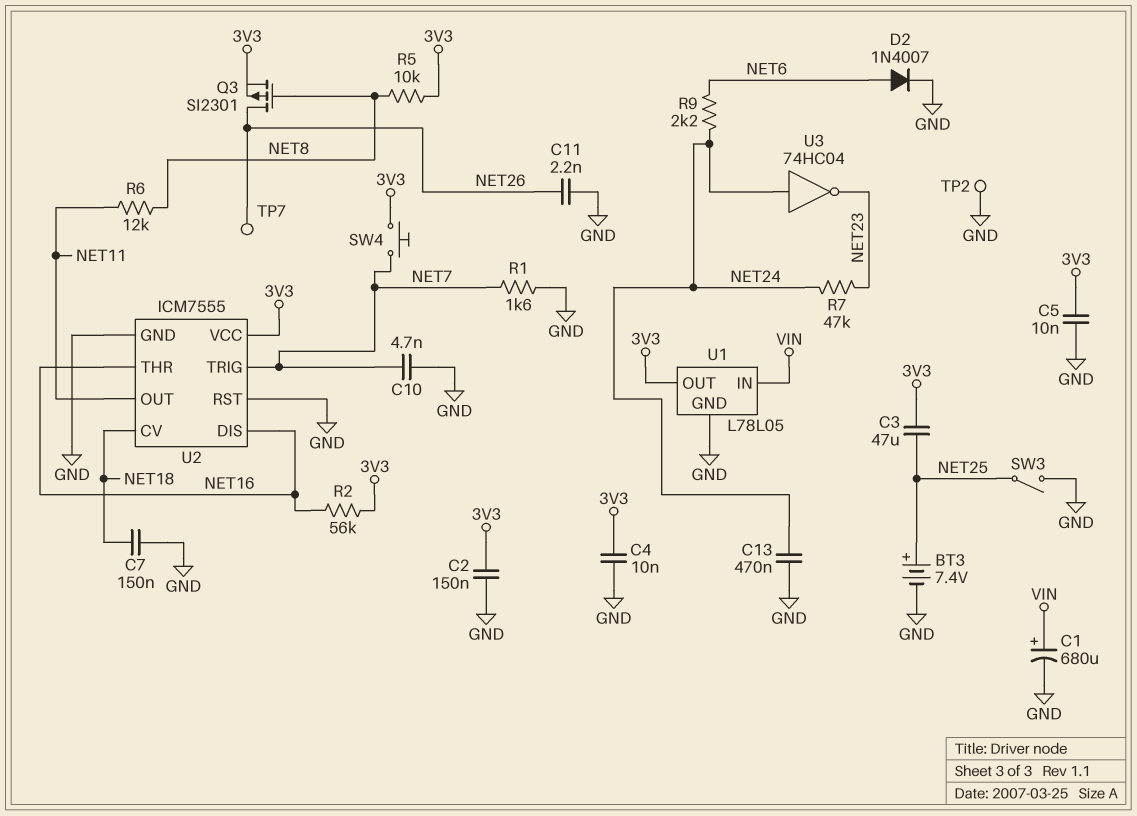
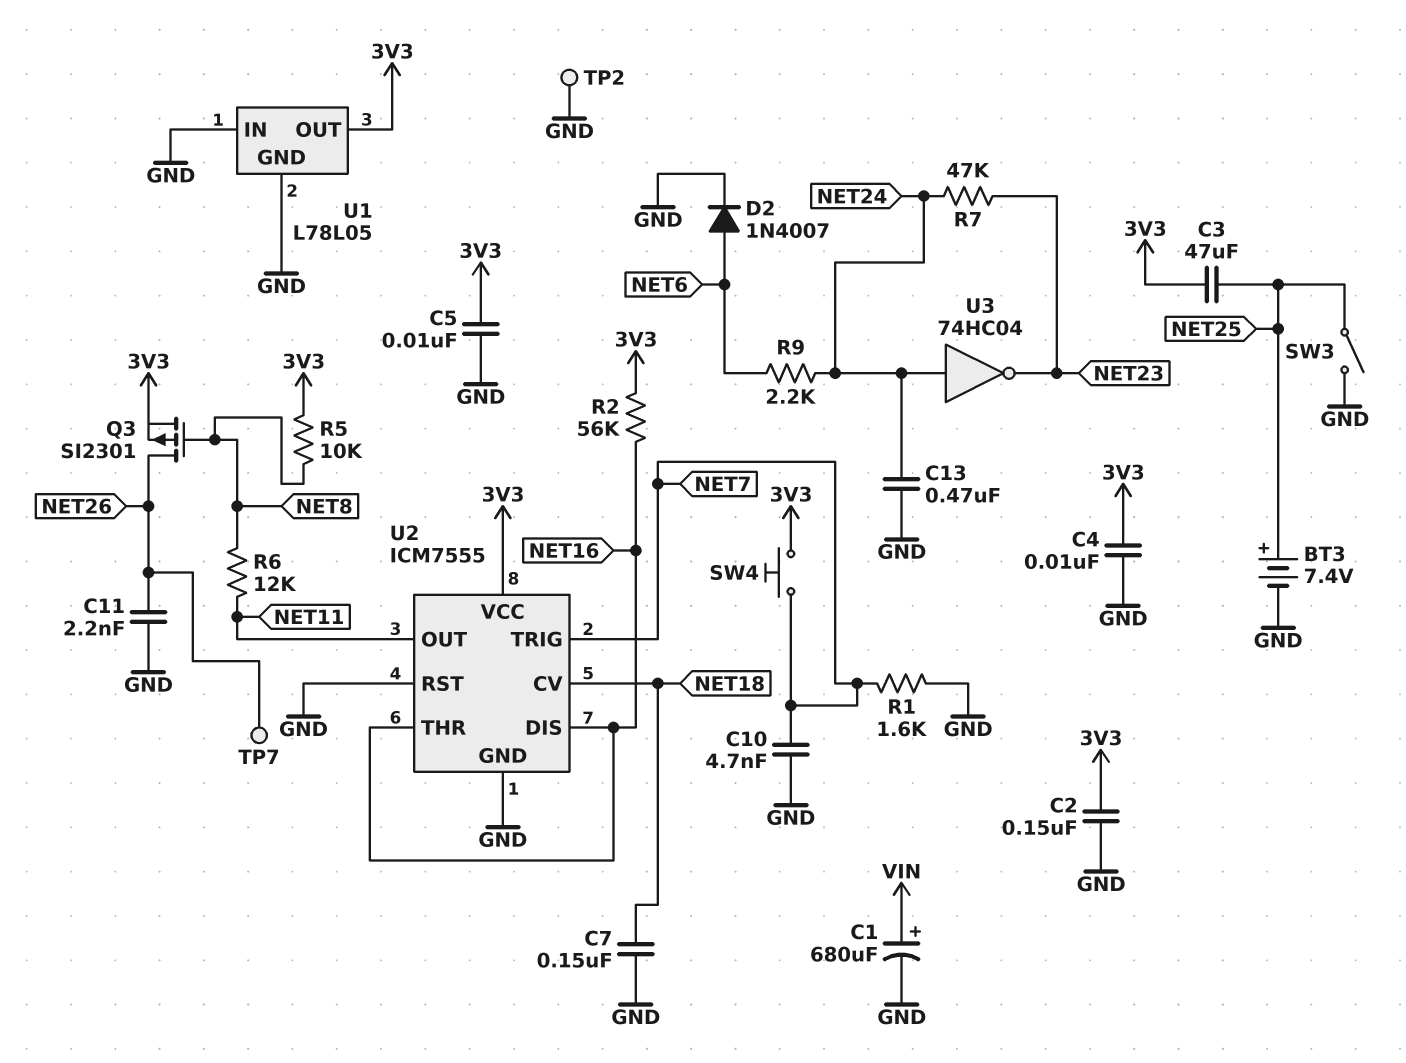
U1 pin IN: VIN -> GND

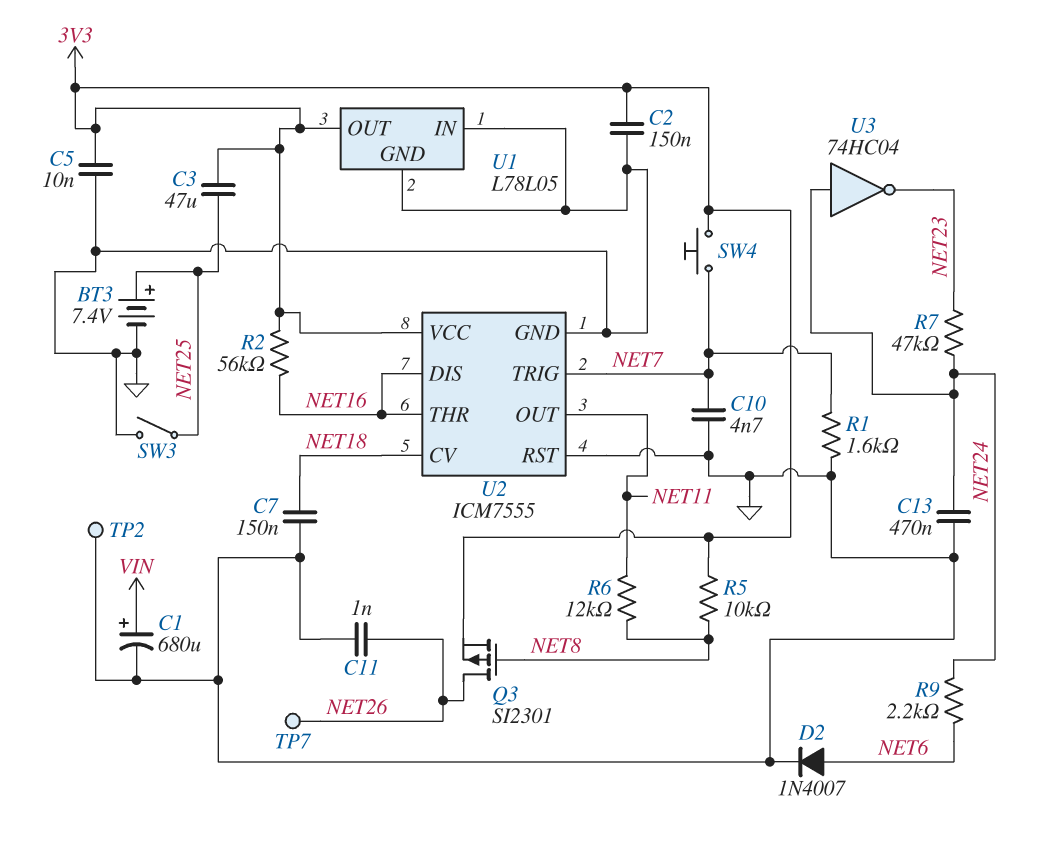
C4: 10nF (3V3, GND) -> none
C11: 2.2nF (GND, NET26) -> 1nF (GND, NET26)

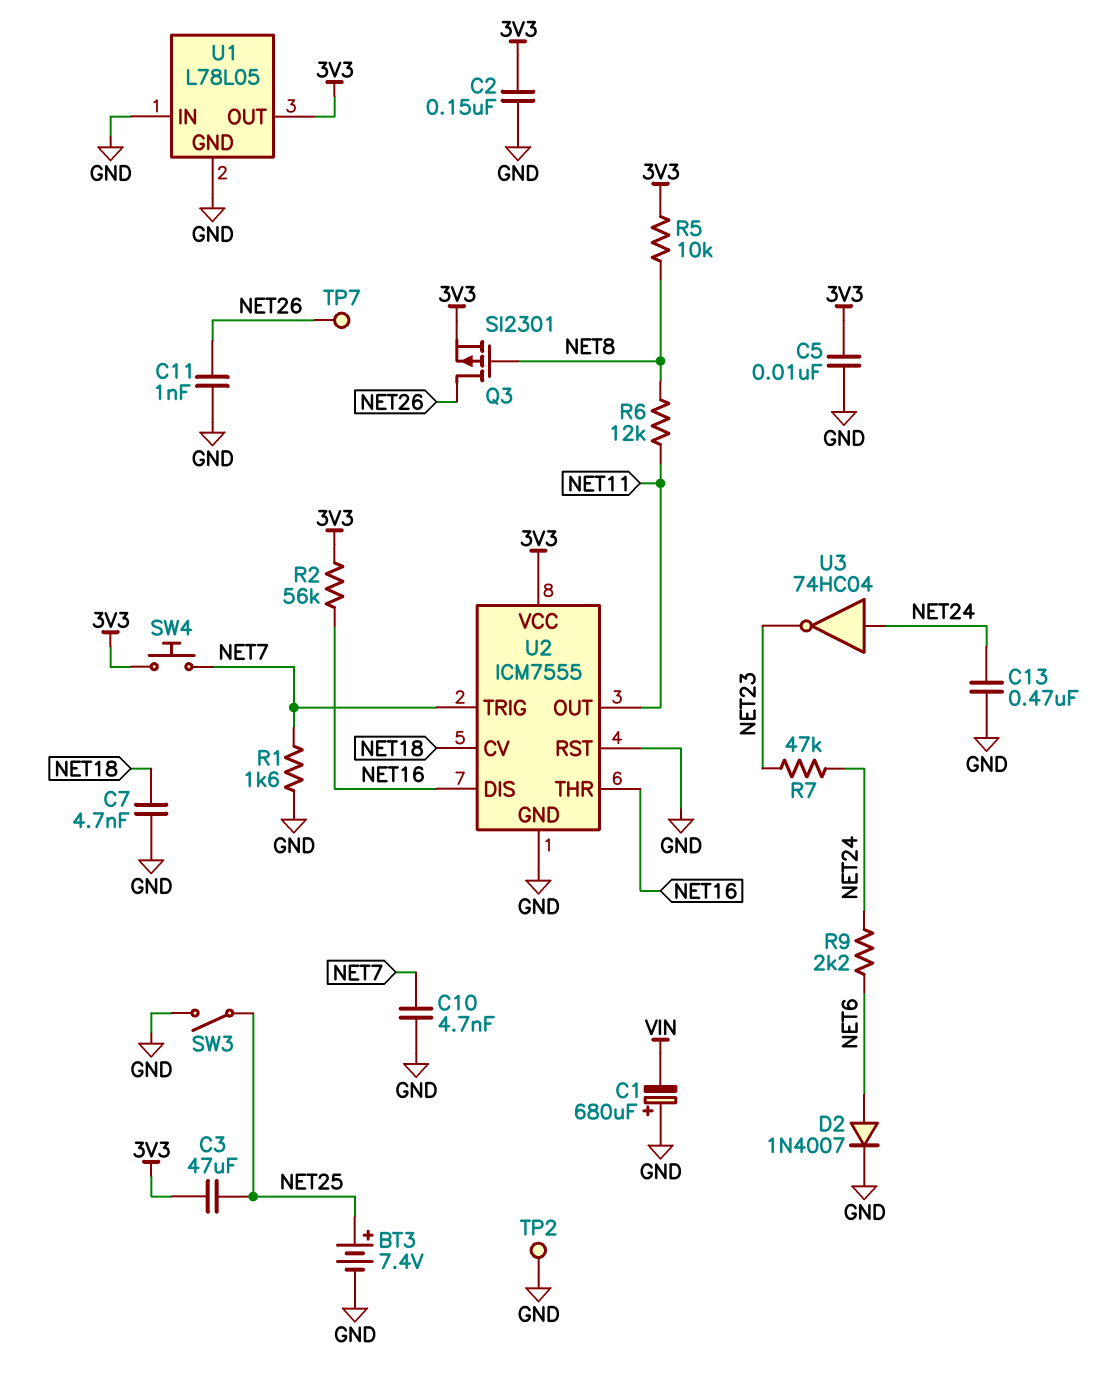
C1: 680uF (plus VIN, minus GND) -> 680uF (plus GND, minus VIN)
C7: 150nF (GND, NET18) -> 4.7nF (GND, NET18)

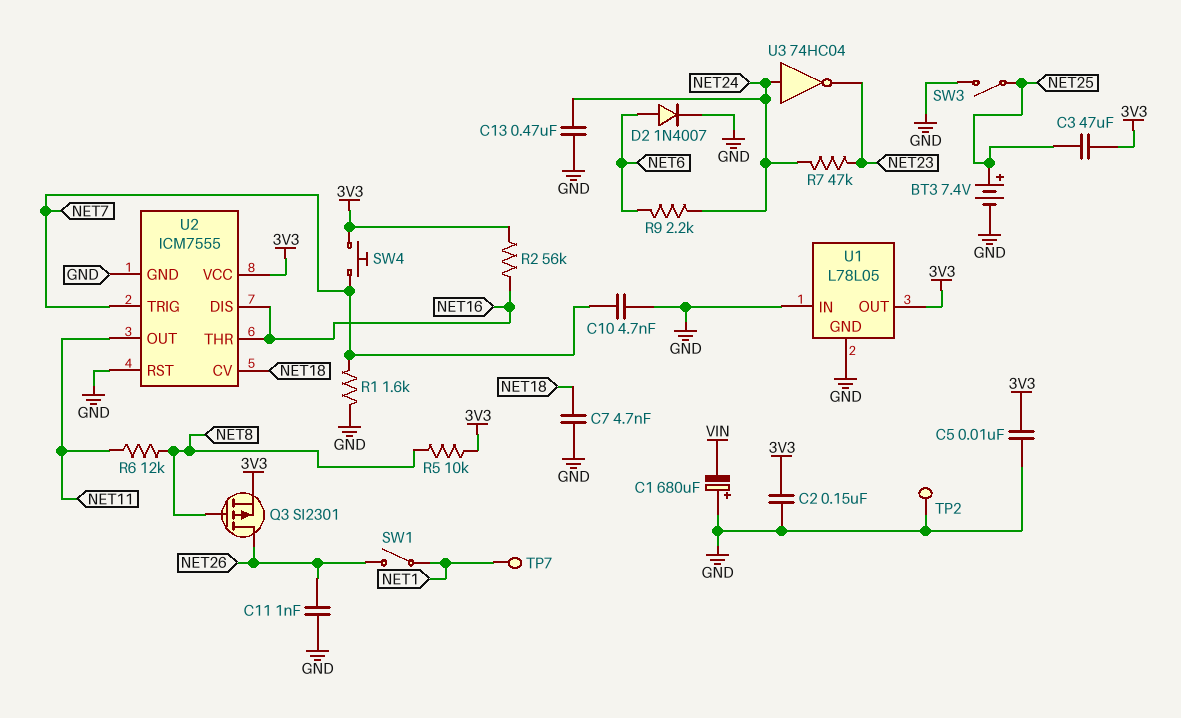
SW1: none -> switch (NET1, NET26)
TP7: test point (NET26) -> test point (NET1)

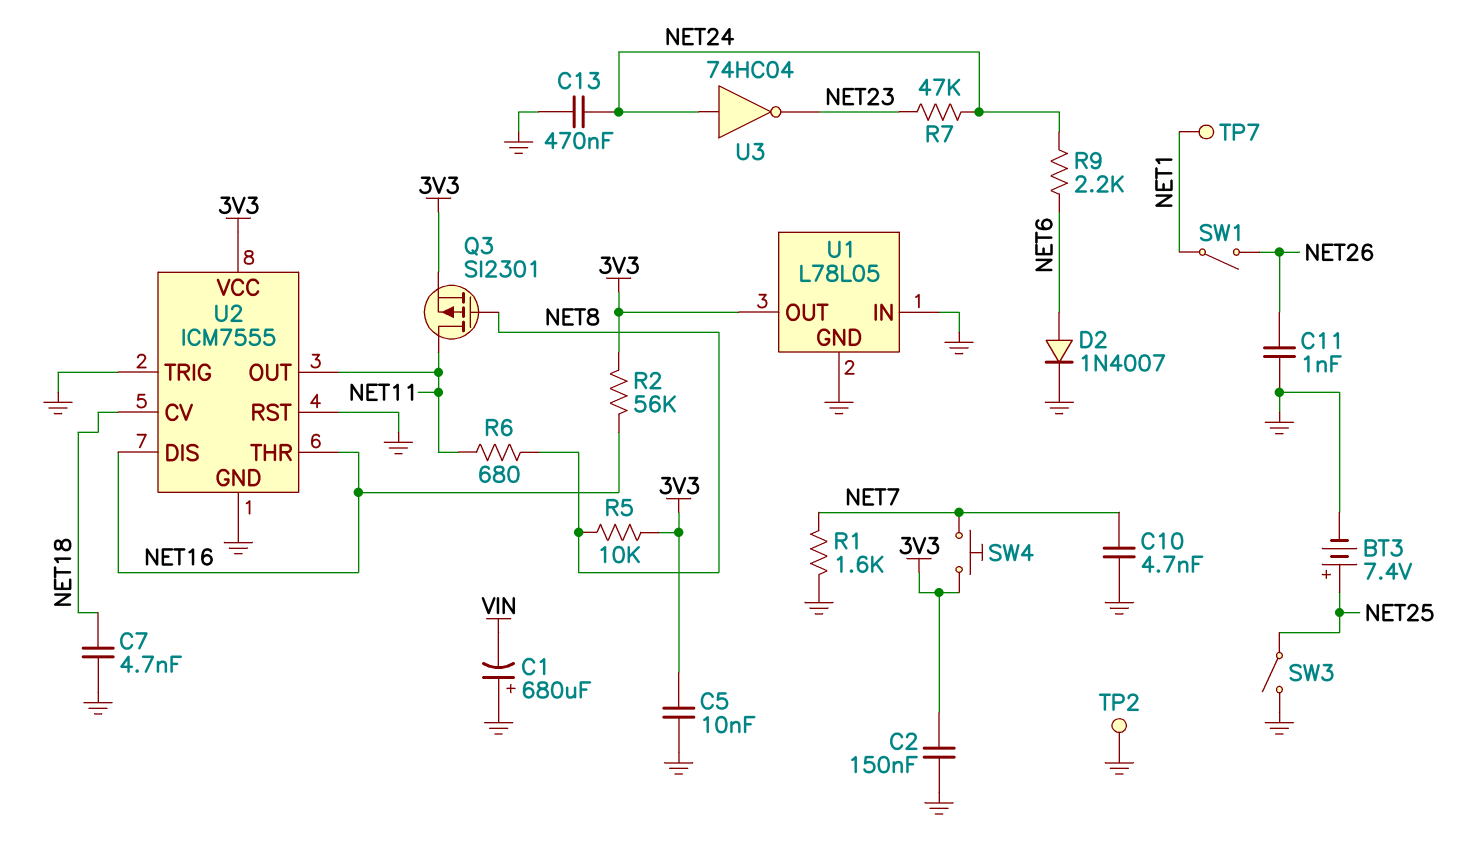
C3: 47uF (3V3, NET25) -> none
Q3: PMOS SI2301 (G NET8, D NET26, S 3V3) -> PMOS SI2301 (G NET8, D NET11, S 3V3)
R6: 12k (NET8, NET11) -> 680 (NET8, NET11)
U2 pin TRIG: NET7 -> GND

